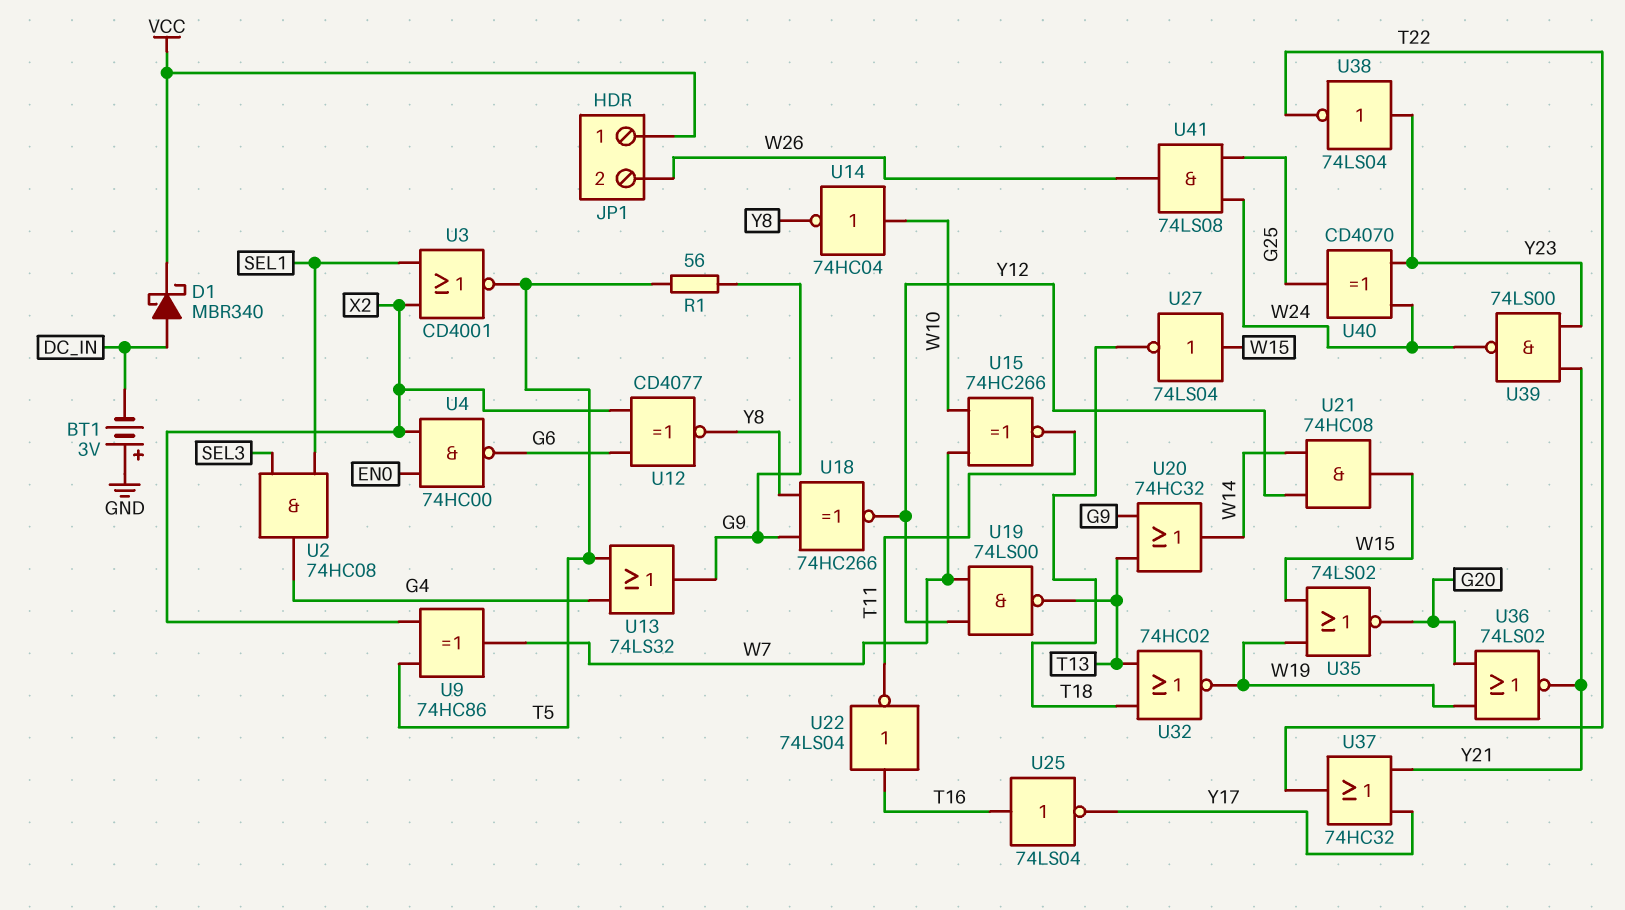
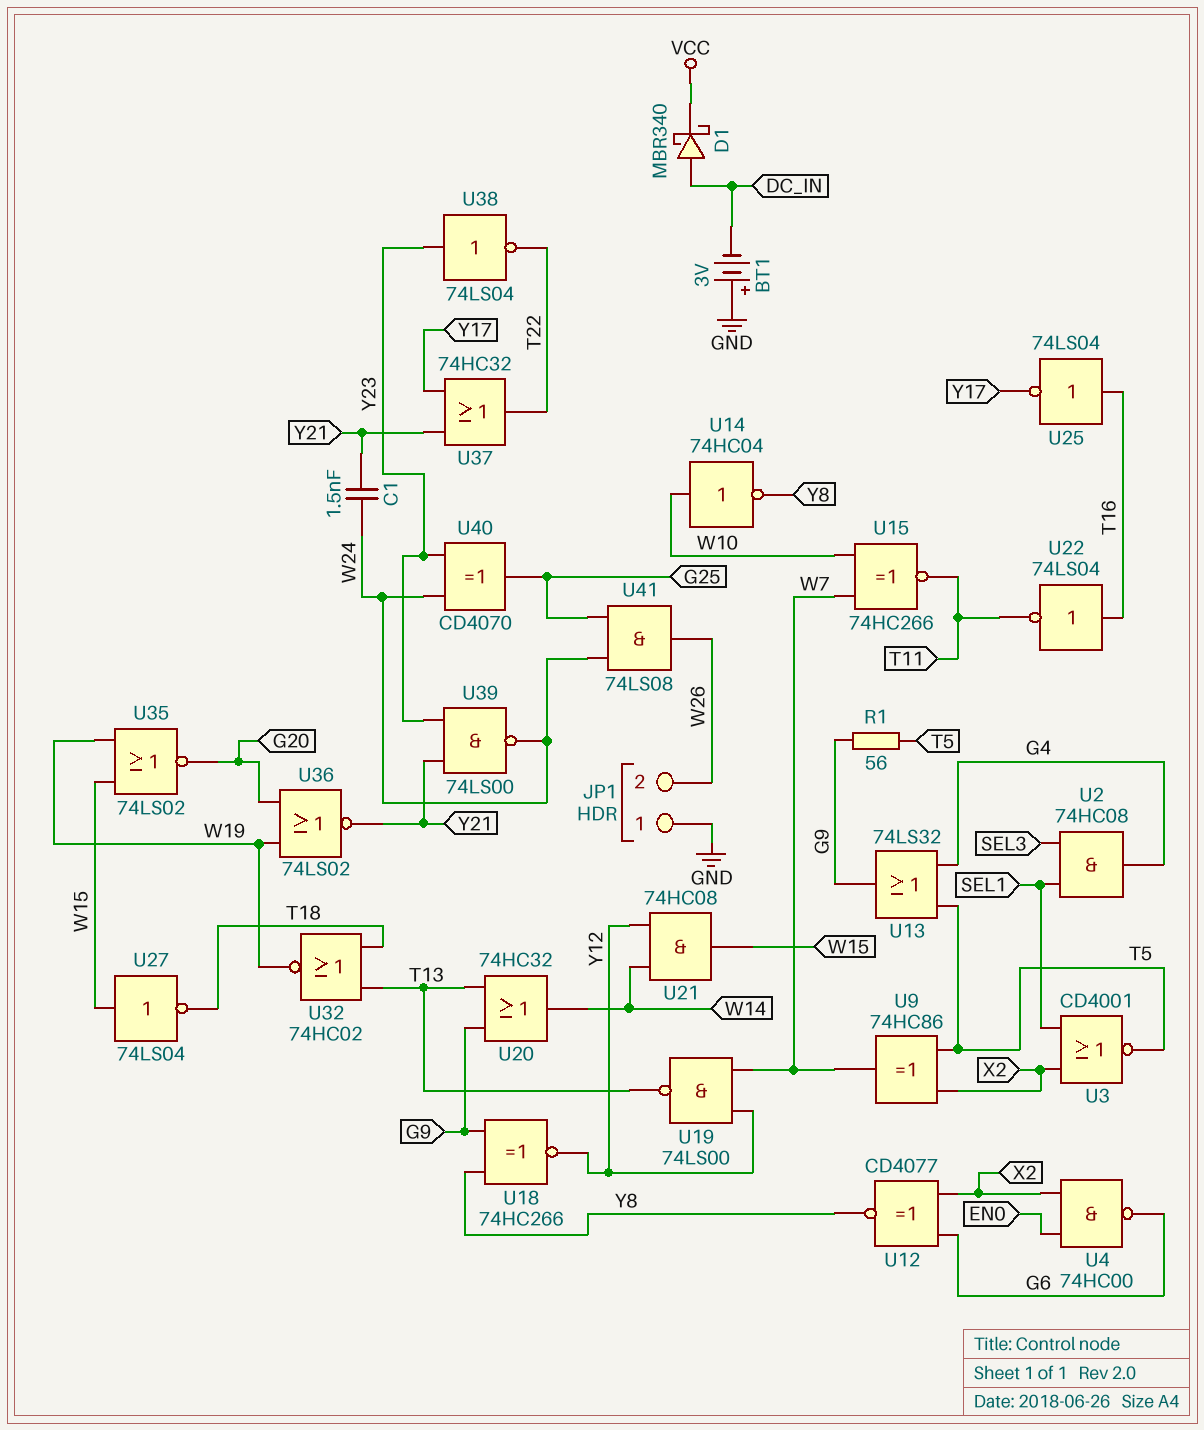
C1: none -> 1.5nF (W24, Y21)
JP1 pin 1: VCC -> GND

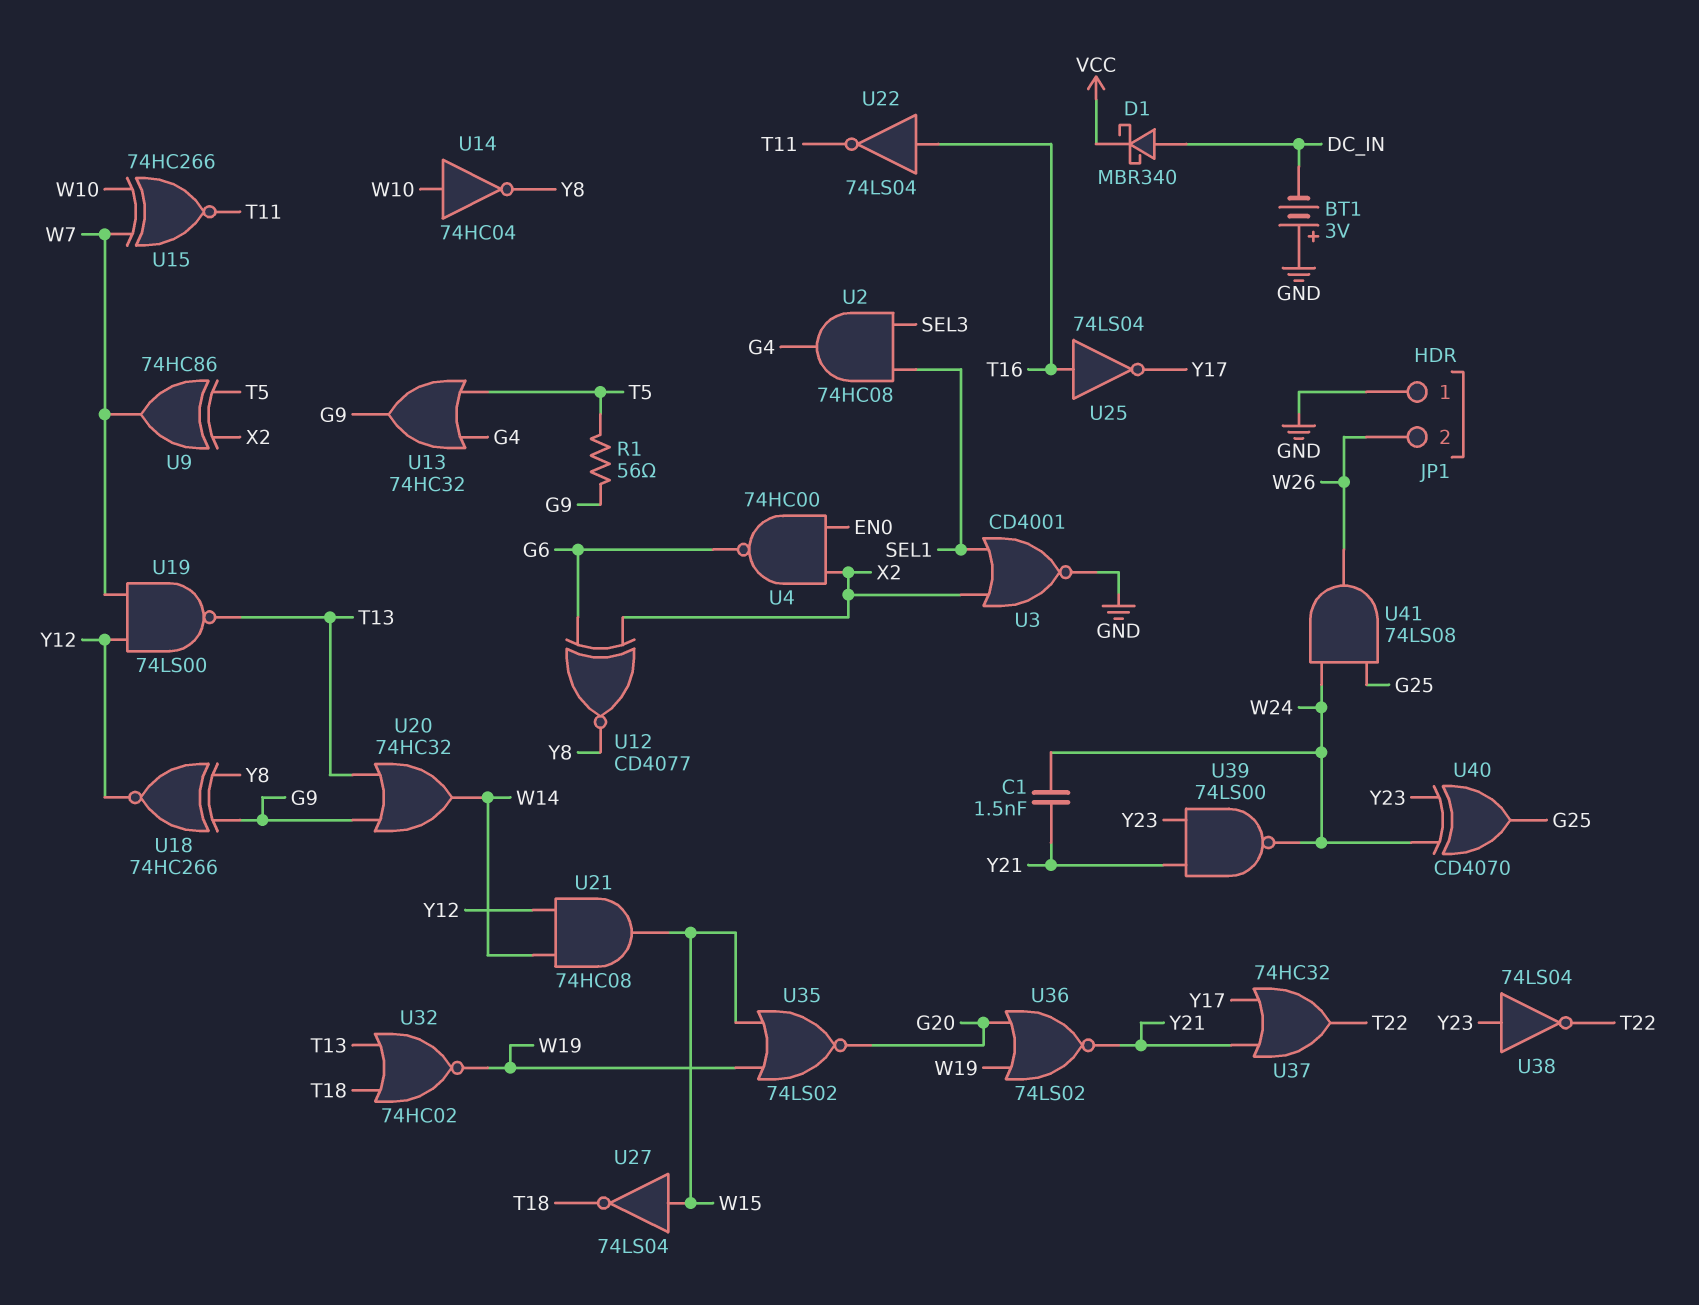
U3: NOR CD4001 (in SEL1, in X2, out T5) -> NOR CD4001 (in SEL1, in X2, out GND)
U13: OR 74LS32 (in G4, in T5, out G9) -> OR 74HC32 (in G4, in T5, out G9)

